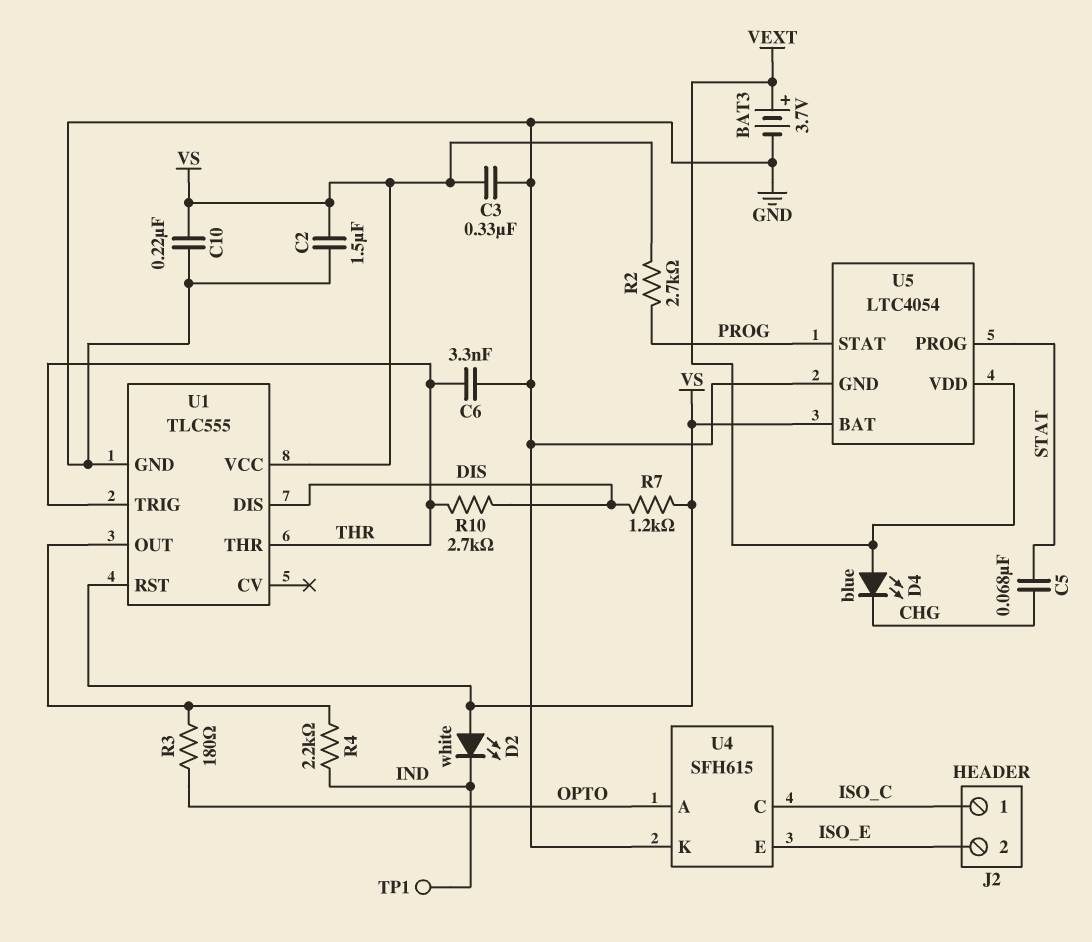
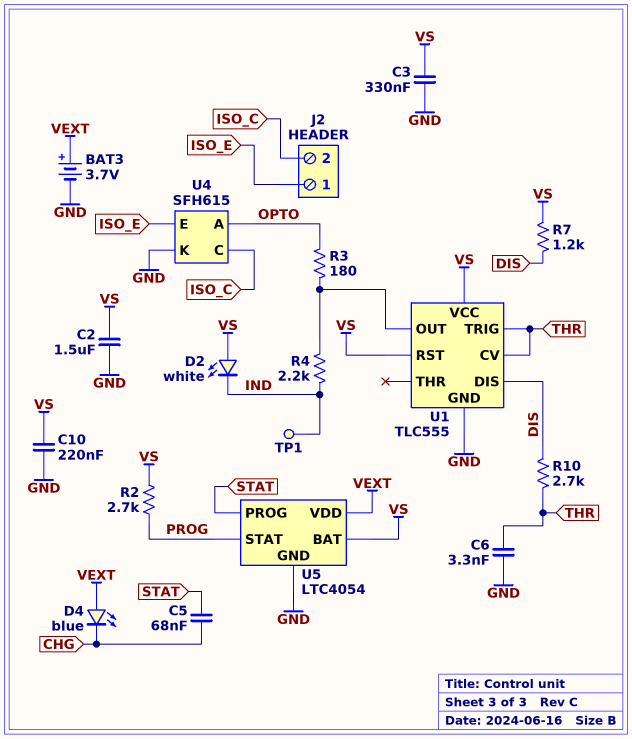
J2 pin 1: ISO_C -> ISO_E
J2 pin 2: ISO_E -> ISO_C
U1 pin CV: none -> THR
U1 pin THR: THR -> none

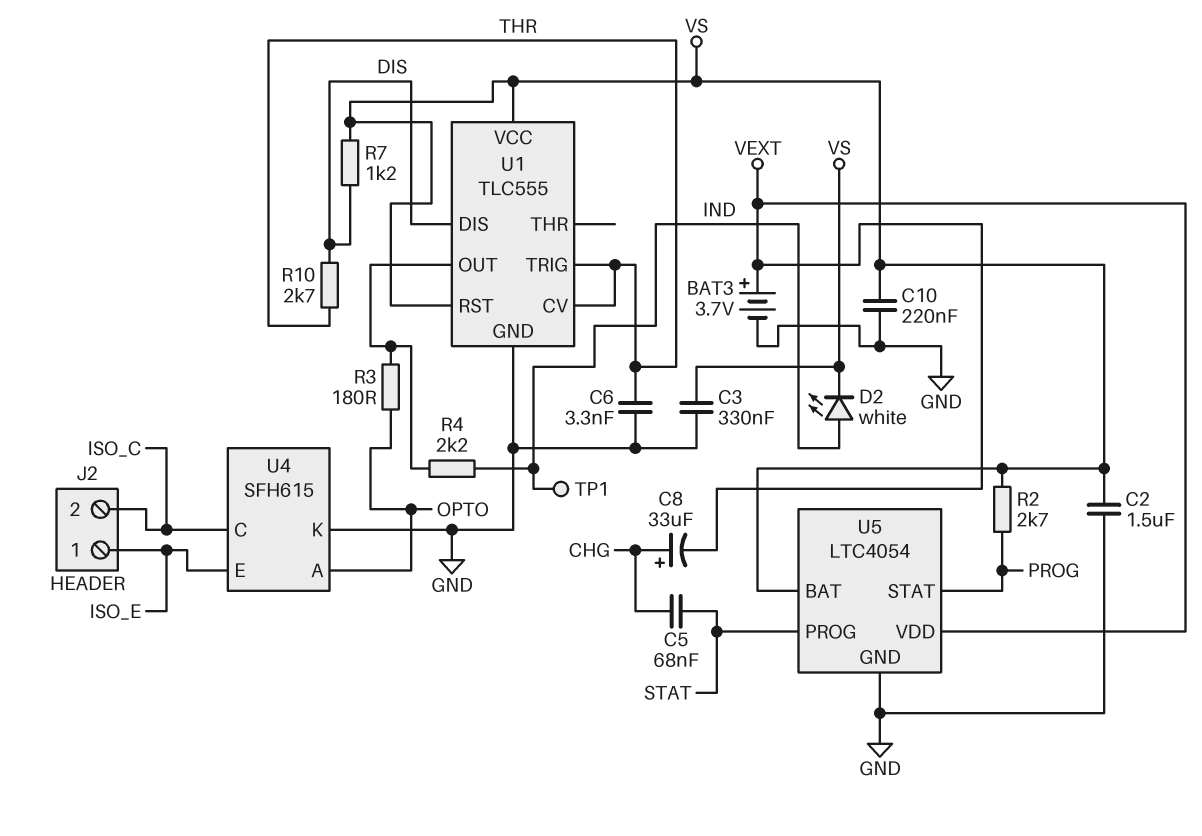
C8: none -> 33uF (plus CHG, minus VEXT)
D2: LED white (A VS, K IND) -> LED white (A IND, K VS)
D4: LED blue (A VEXT, K CHG) -> none

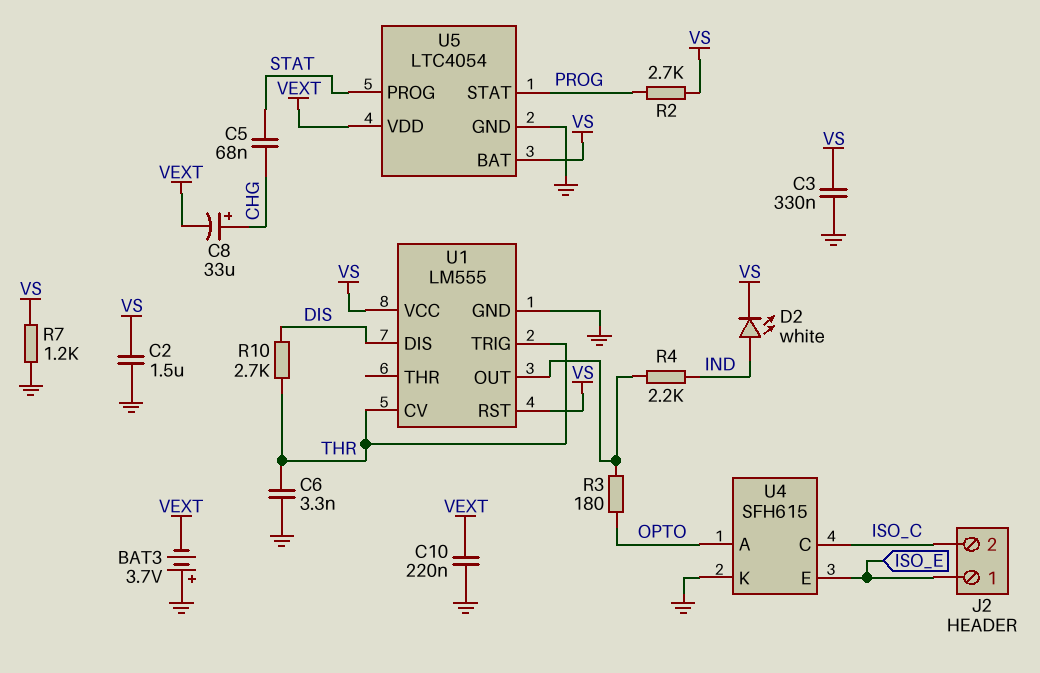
BAT3: 3.7V (plus VEXT, minus GND) -> 3.7V (plus GND, minus VEXT)
C10: 220nF (GND, VS) -> 220nF (GND, VEXT)
R7: 1.2k (DIS, VS) -> 1.2k (GND, VS)
TP1: test point (IND) -> none
U1: TLC555 -> LM555

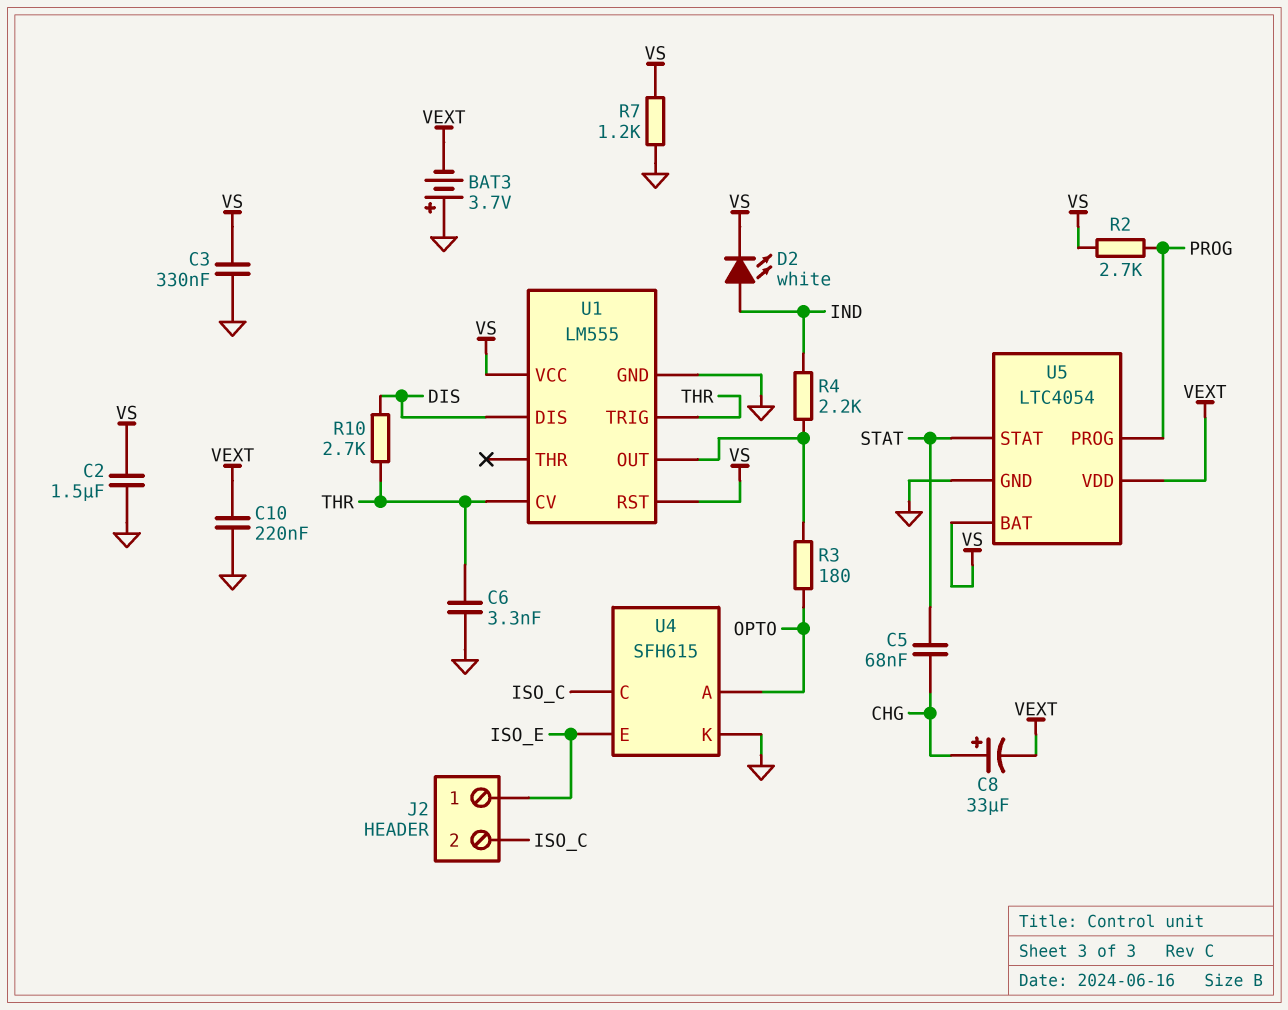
U5 pin PROG: STAT -> PROG
U5 pin STAT: PROG -> STAT

